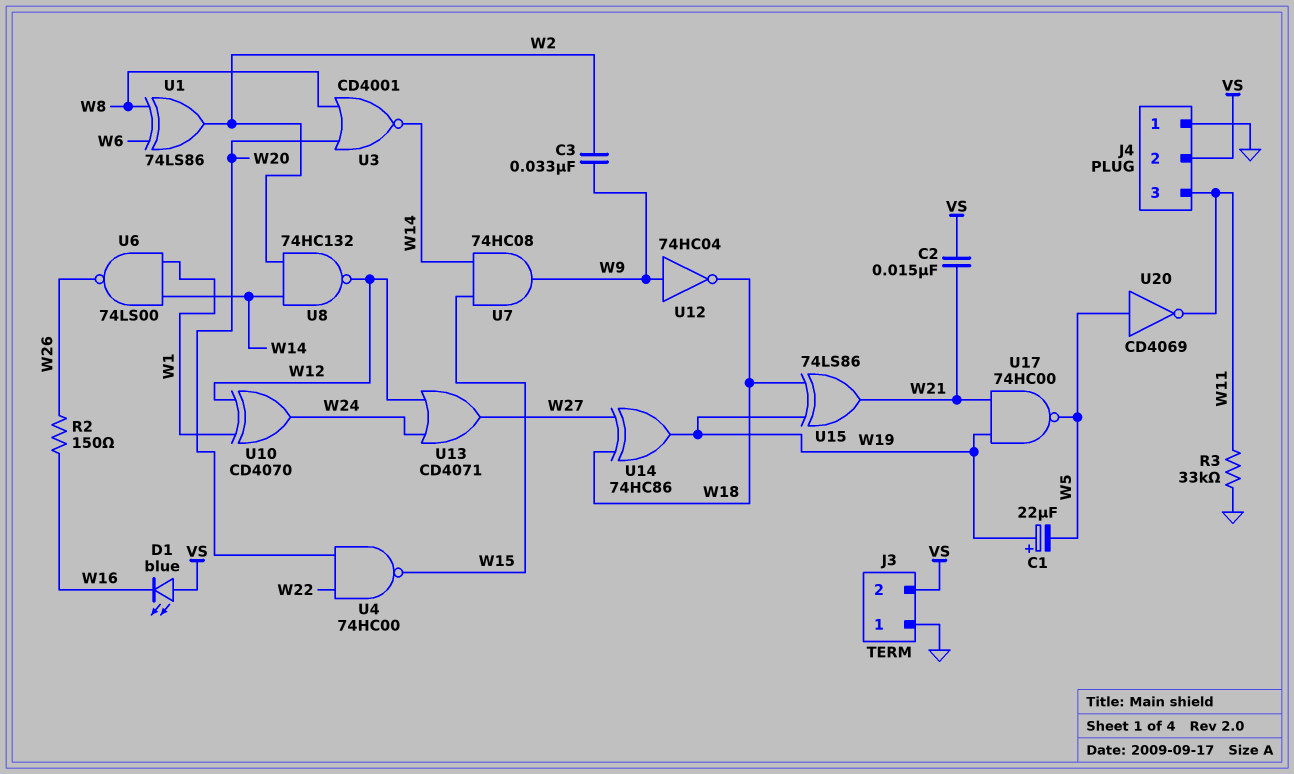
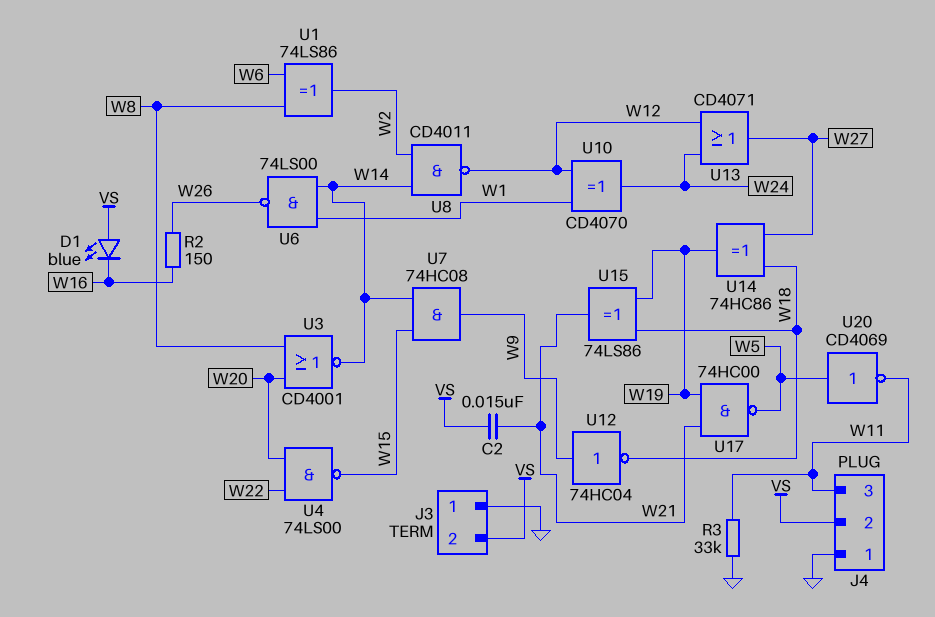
C1: 22uF (plus W19, minus W5) -> none
C3: 33nF (W2, W9) -> none
U4: NAND 74HC00 (in W20, in W22, out W15) -> NAND 74LS00 (in W20, in W22, out W15)
U8: NAND 74HC132 (in W2, in W14, out W12) -> NAND CD4011 (in W2, in W14, out W12)

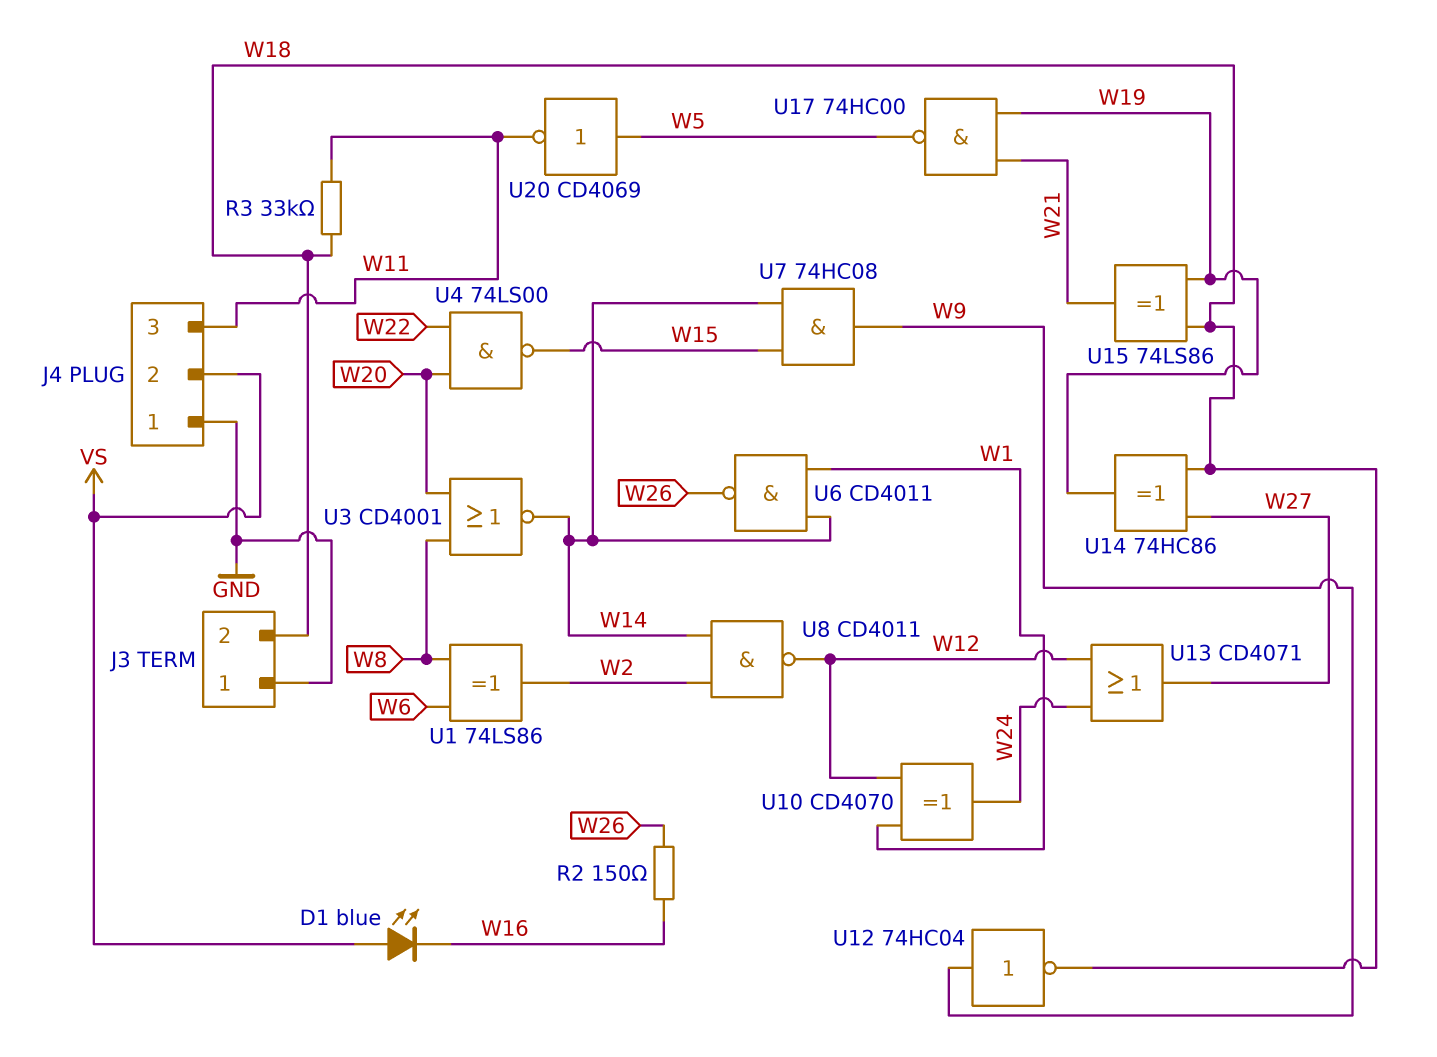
C2: 15nF (VS, W21) -> none
J3 pin 2: VS -> W18
R3: 33k (GND, W11) -> 33k (W11, W18)
U6: NAND 74LS00 (in W1, in W14, out W26) -> NAND CD4011 (in W1, in W14, out W26)

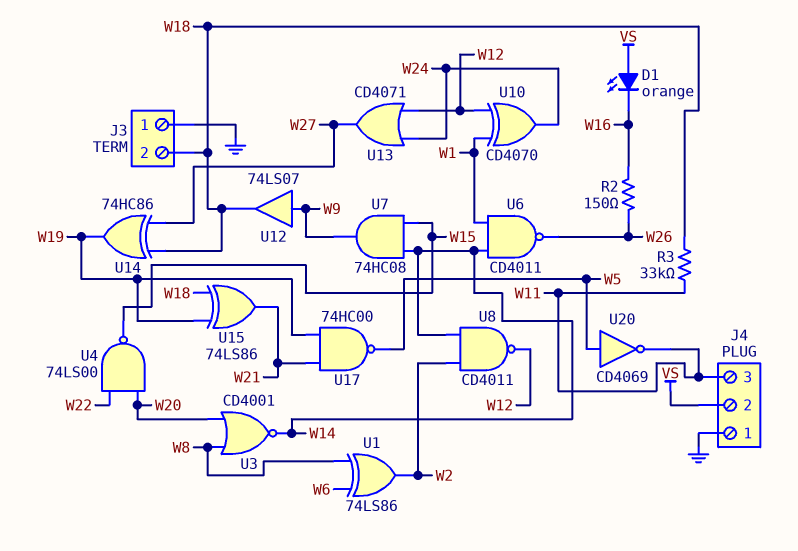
D1: LED blue (A VS, K W16) -> LED orange (A VS, K W16)
U12: NOT 74HC04 (in W9, out W18) -> buffer 74LS07 (in W9, out W18)

